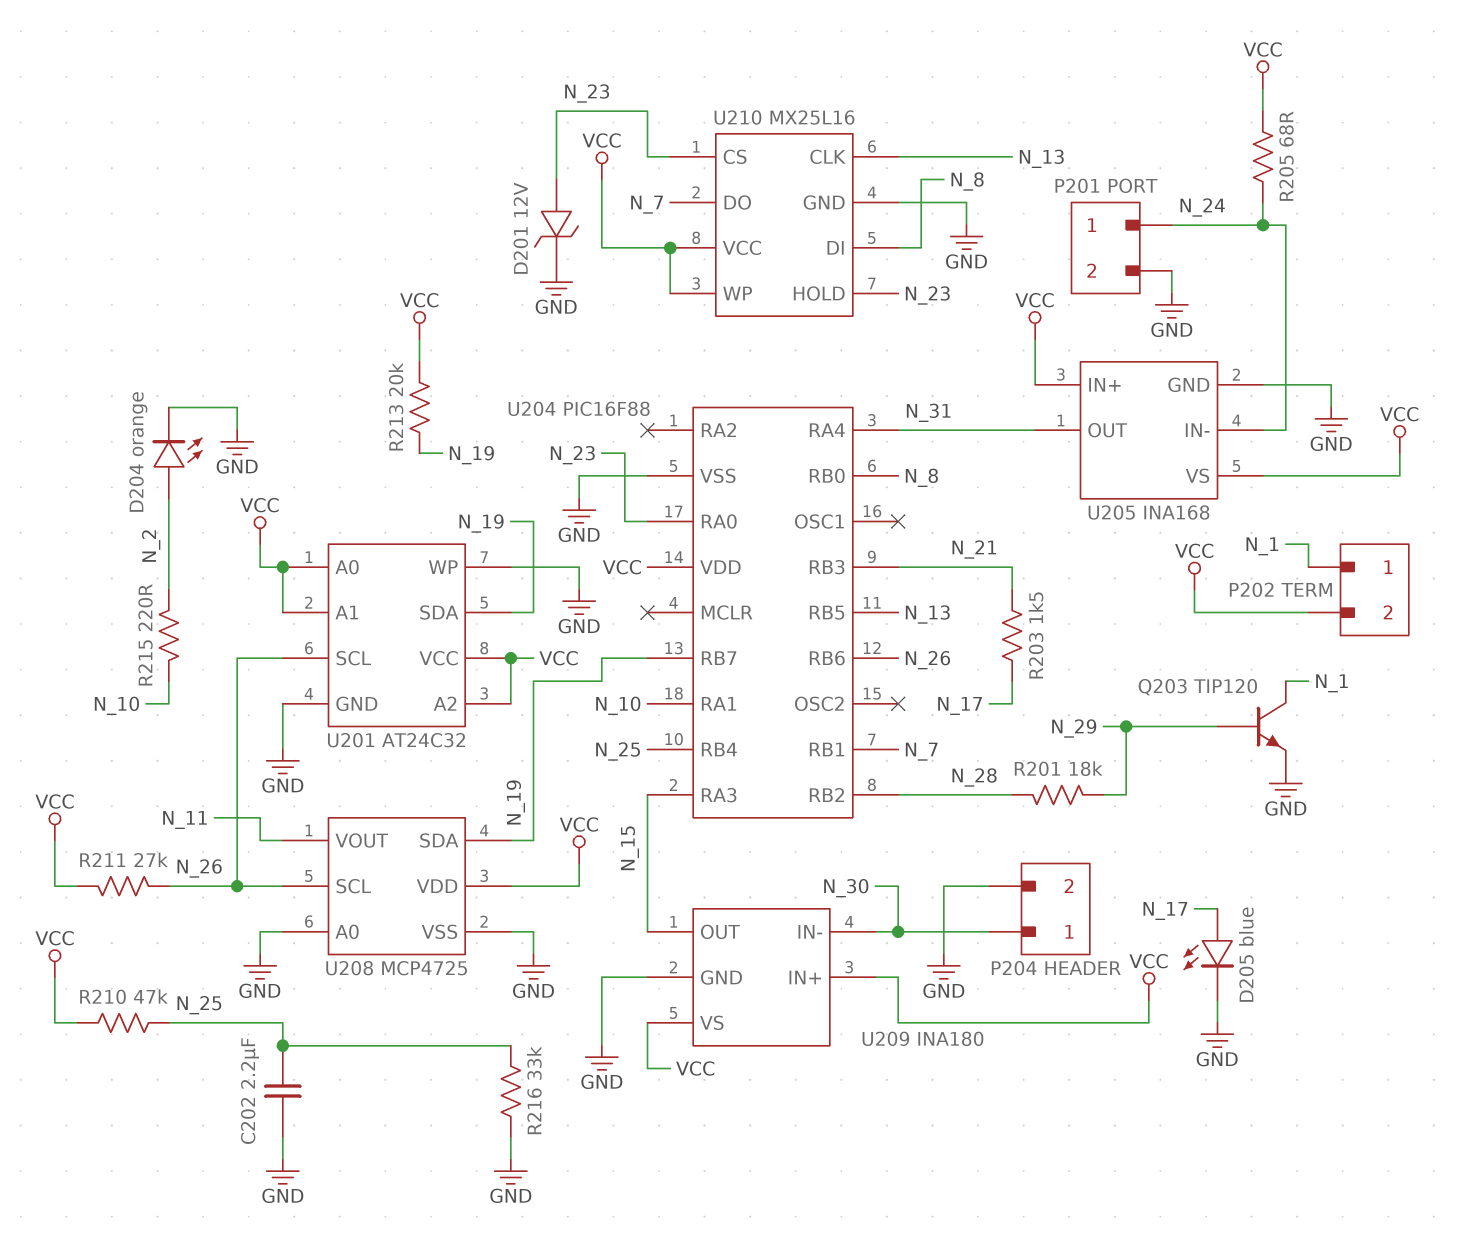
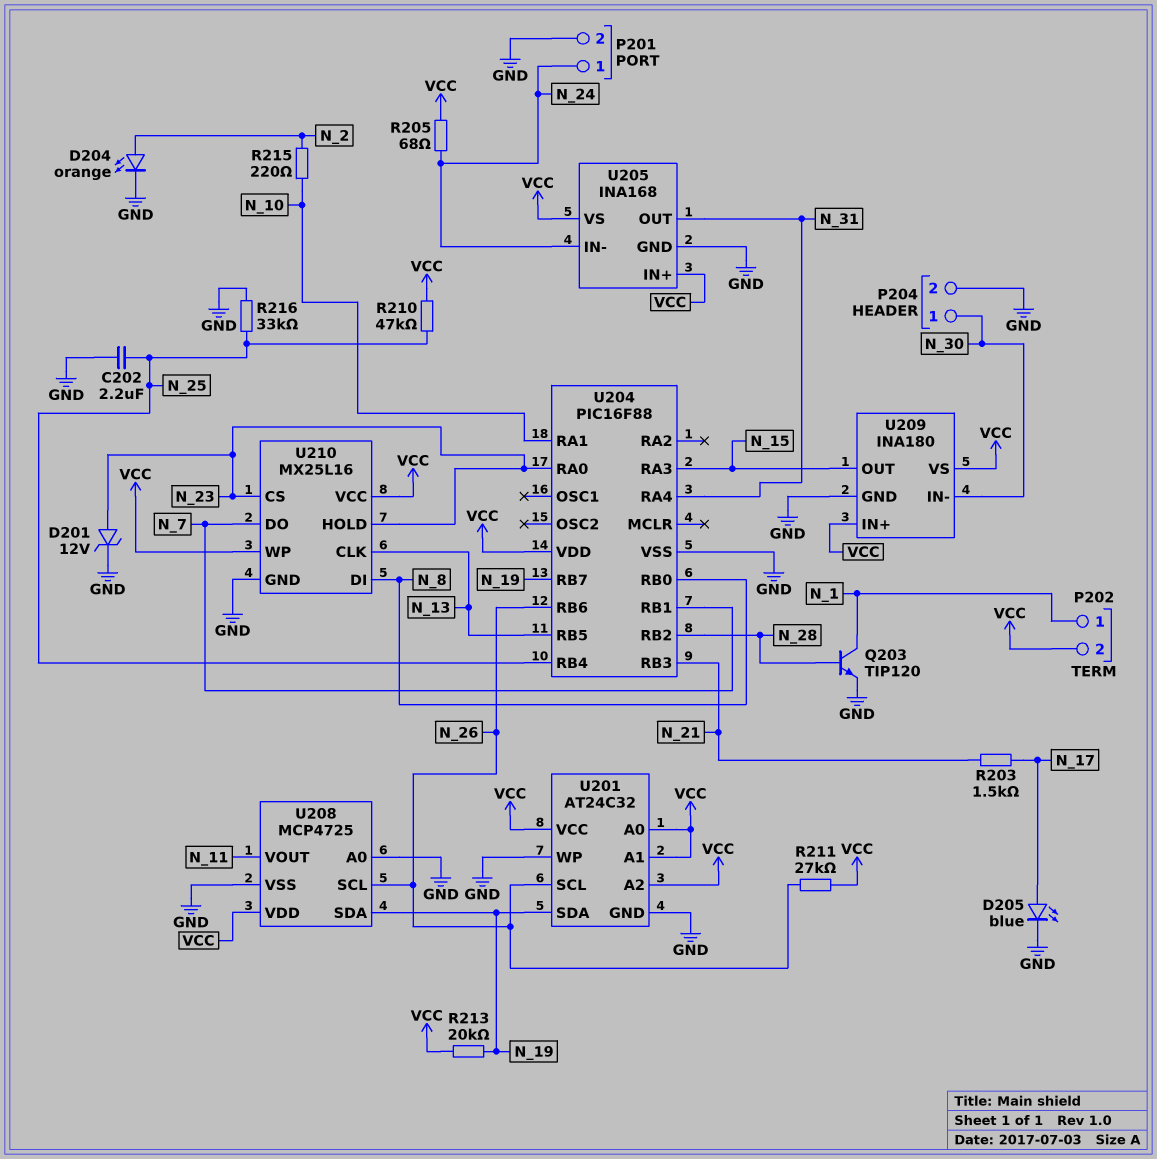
Q203: NPN TIP120 (B N_29, C N_1, E GND) -> NPN TIP120 (B N_28, C N_1, E GND)
R201: 18k (N_28, N_29) -> none

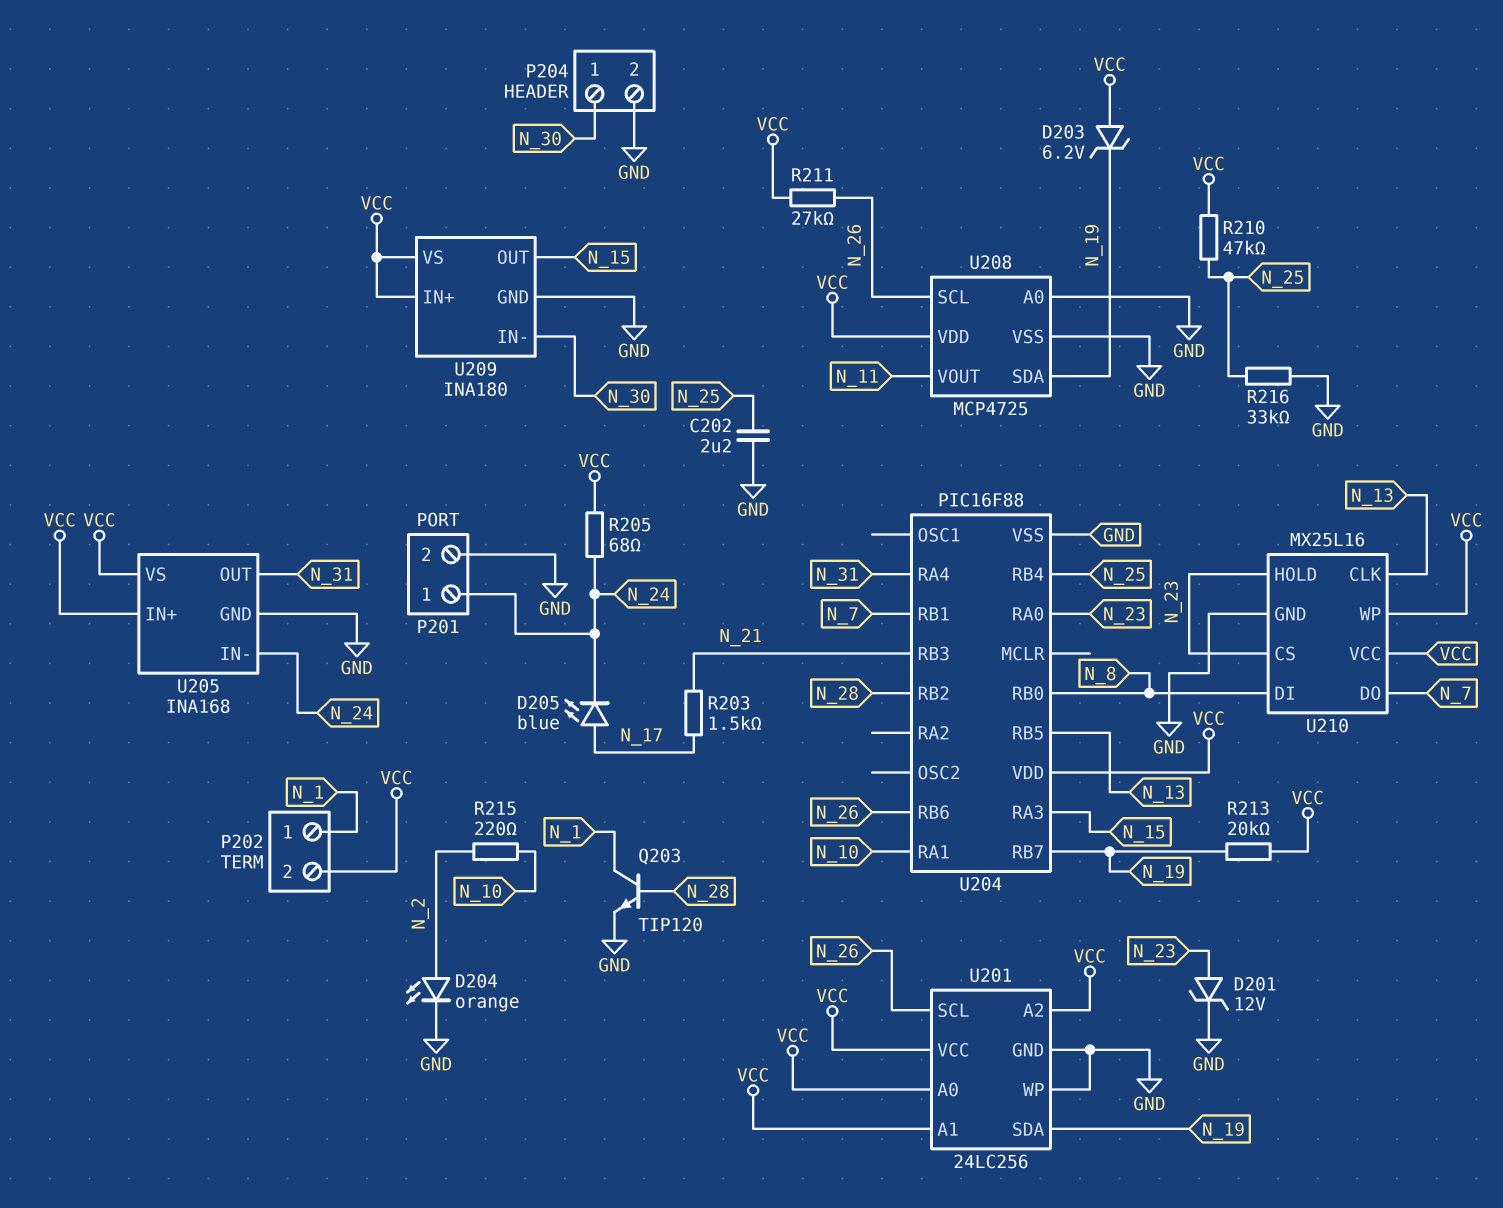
D203: none -> zener 6.2V (A VCC, K N_19)
D205: LED blue (A N_17, K GND) -> LED blue (A N_17, K N_24)
U201: AT24C32 -> 24LC256

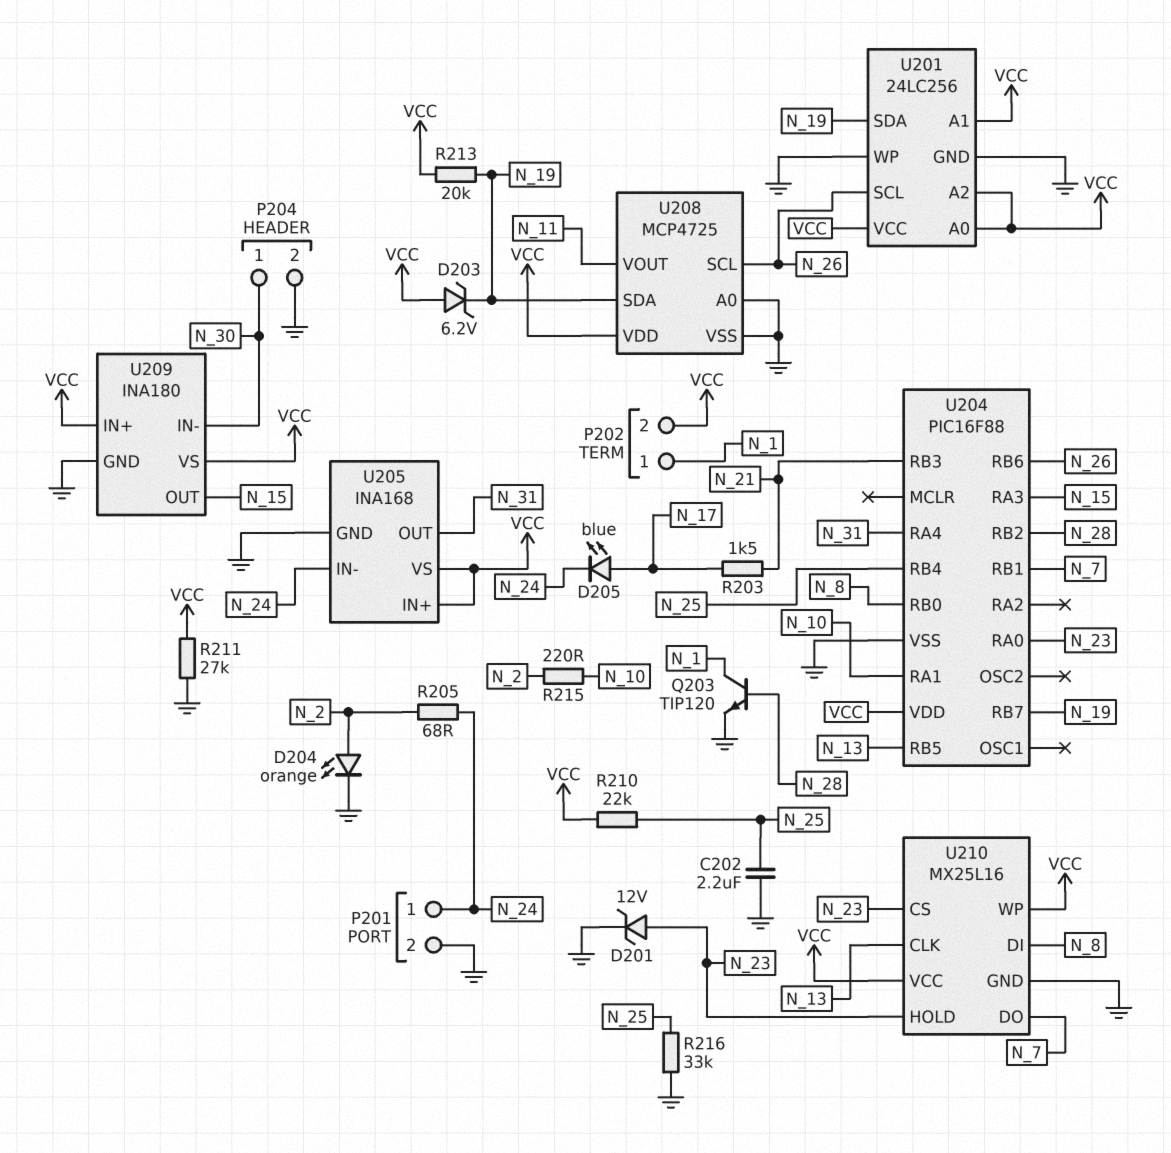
R205: 68 (N_24, VCC) -> 68 (N_2, N_24)
R210: 47k (N_25, VCC) -> 22k (N_25, VCC)
R211: 27k (N_26, VCC) -> 27k (GND, VCC)

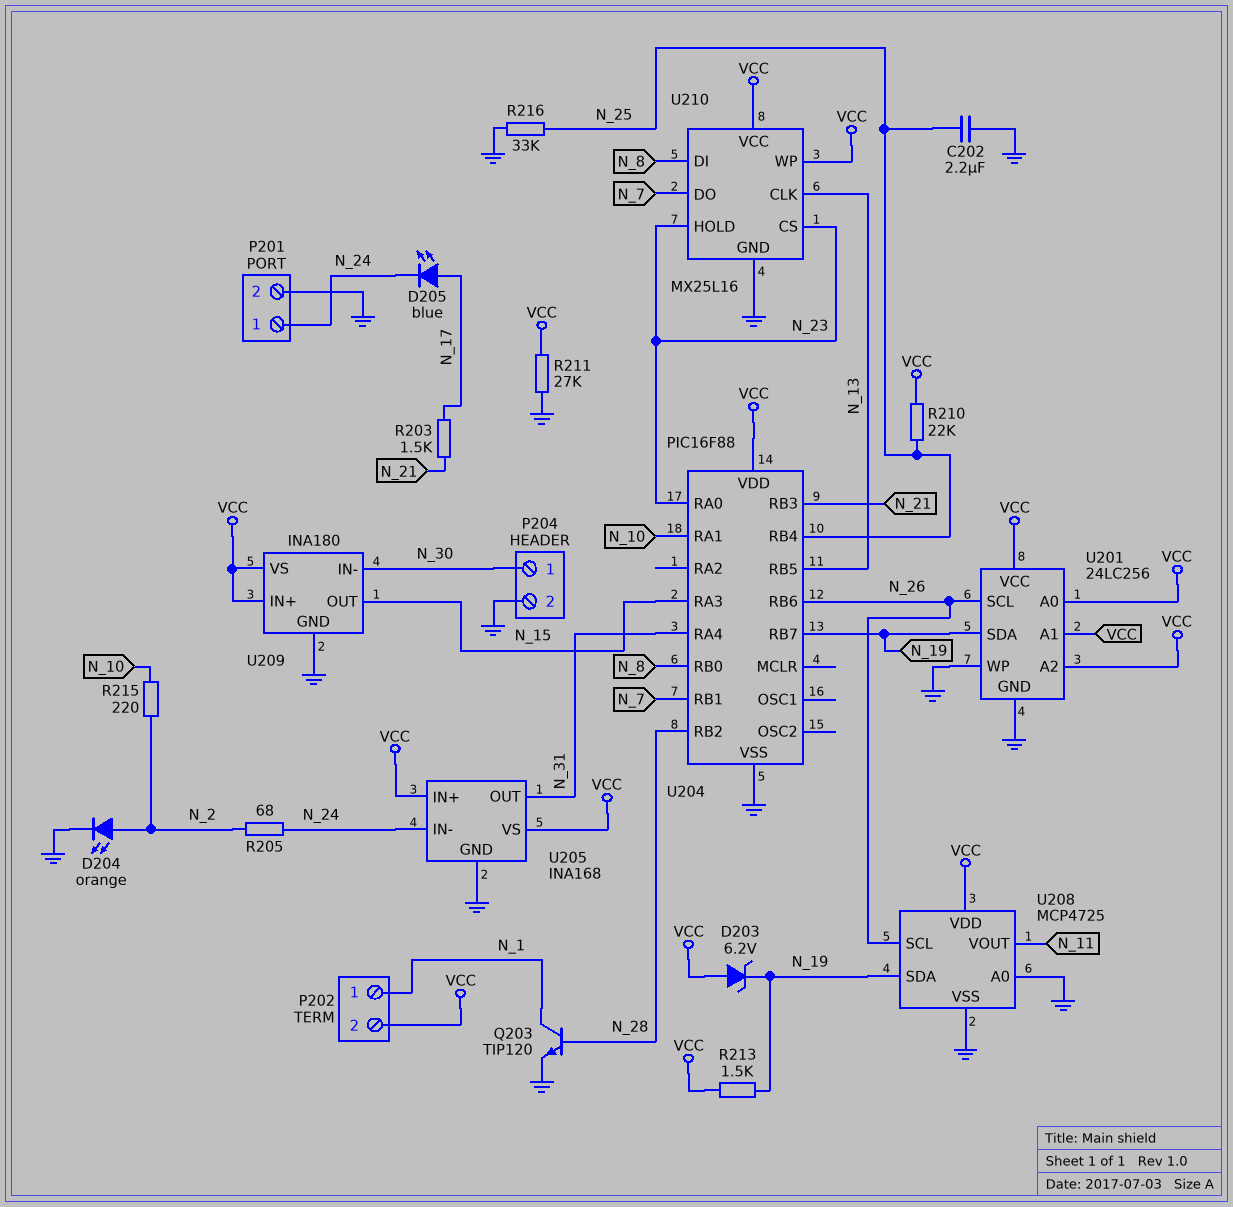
D201: zener 12V (A N_23, K GND) -> none
R213: 20k (N_19, VCC) -> 1.5k (N_19, VCC)

